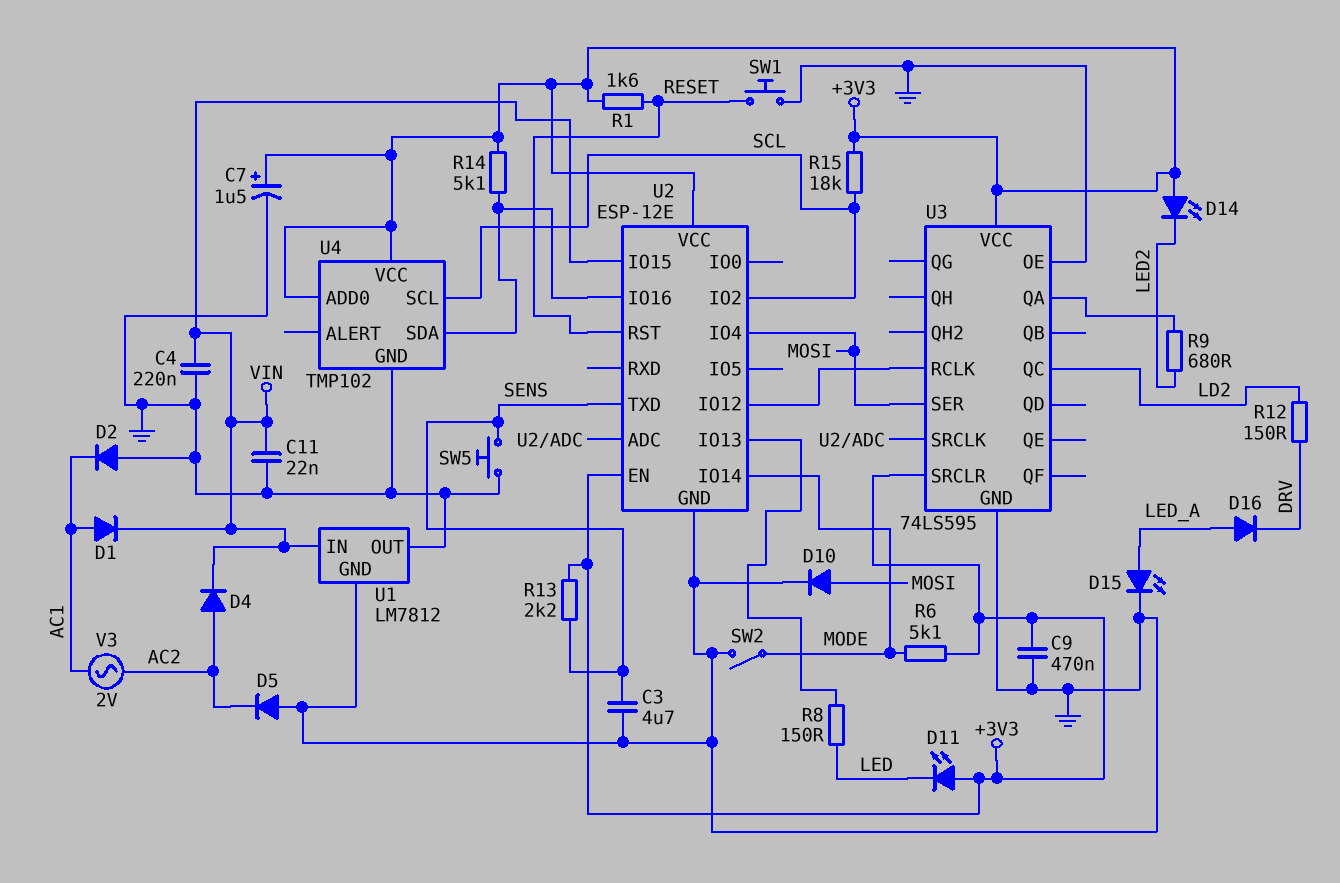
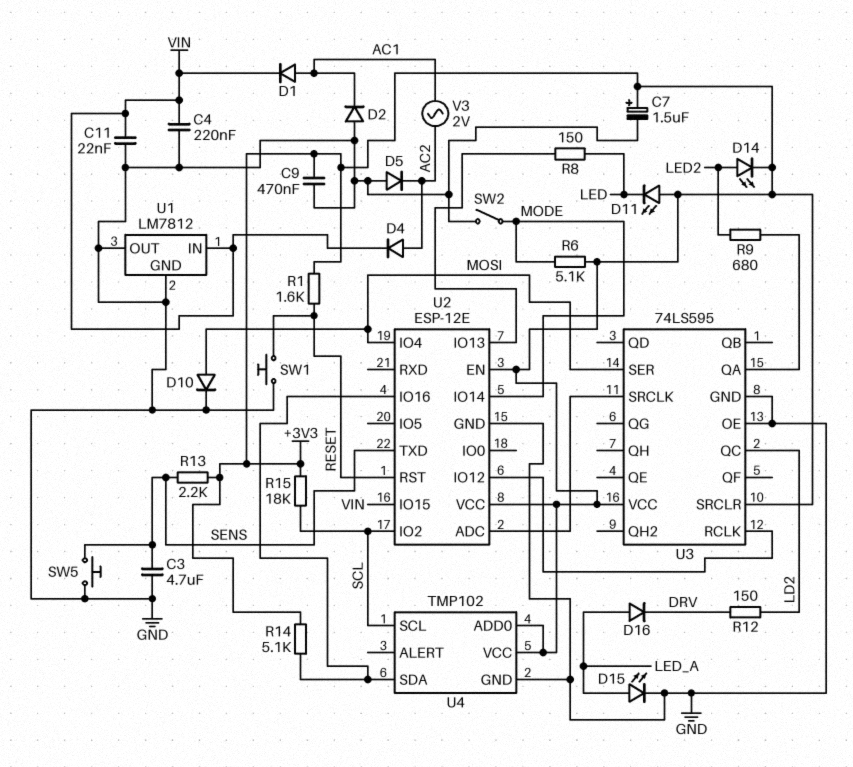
D14: LED (A +3V3, K LED2) -> LED (A LED2, K +3V3)

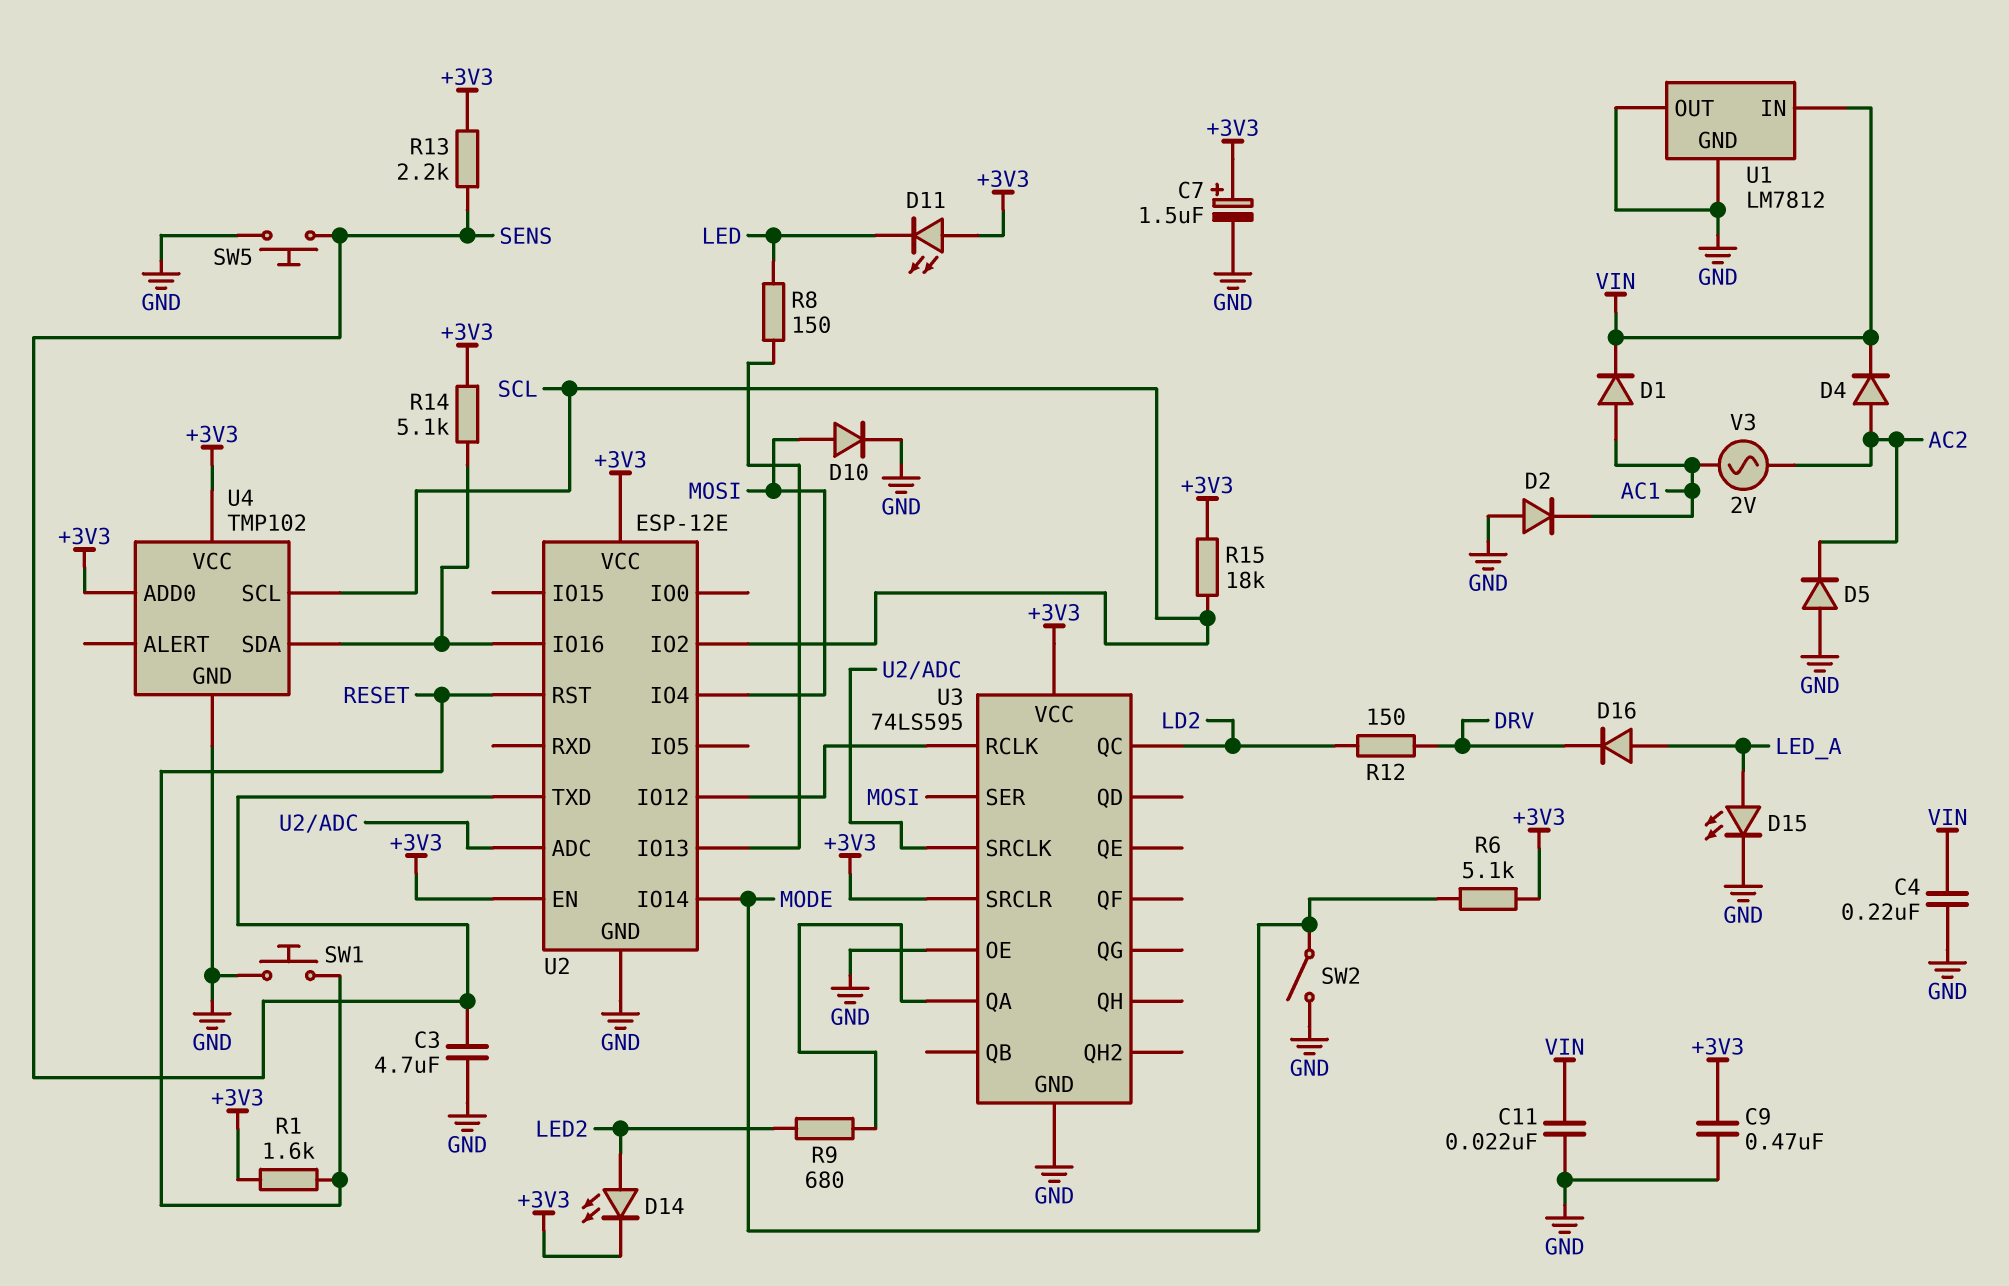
U2 pin IO15: VIN -> none

